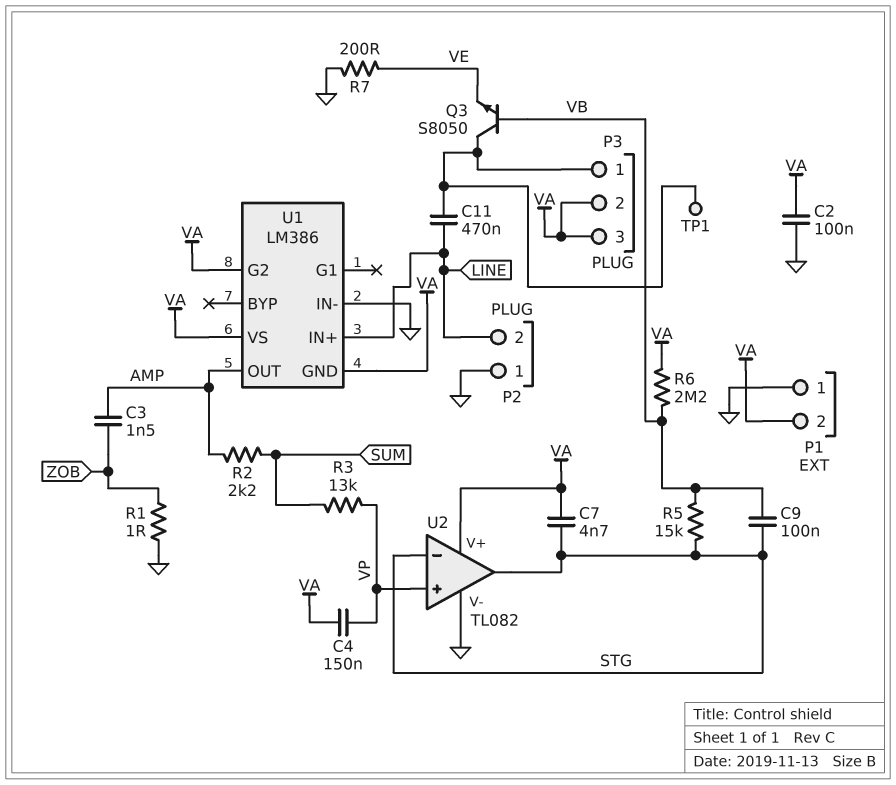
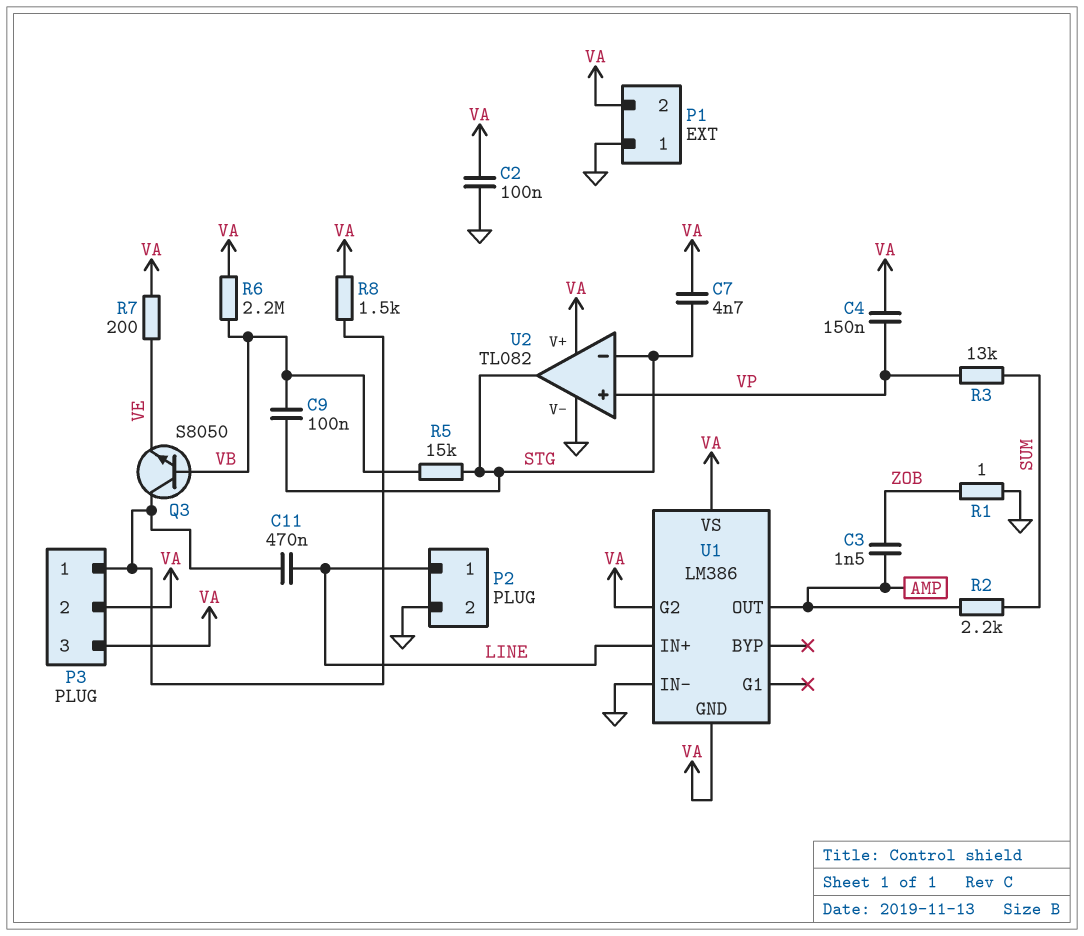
P2 pin 1: GND -> LINE
P2 pin 2: LINE -> GND
R7: 200 (GND, VE) -> 200 (VA, VE)
R8: none -> 1.5k (P3/1, VA)
TP1: test point (P3/1) -> none

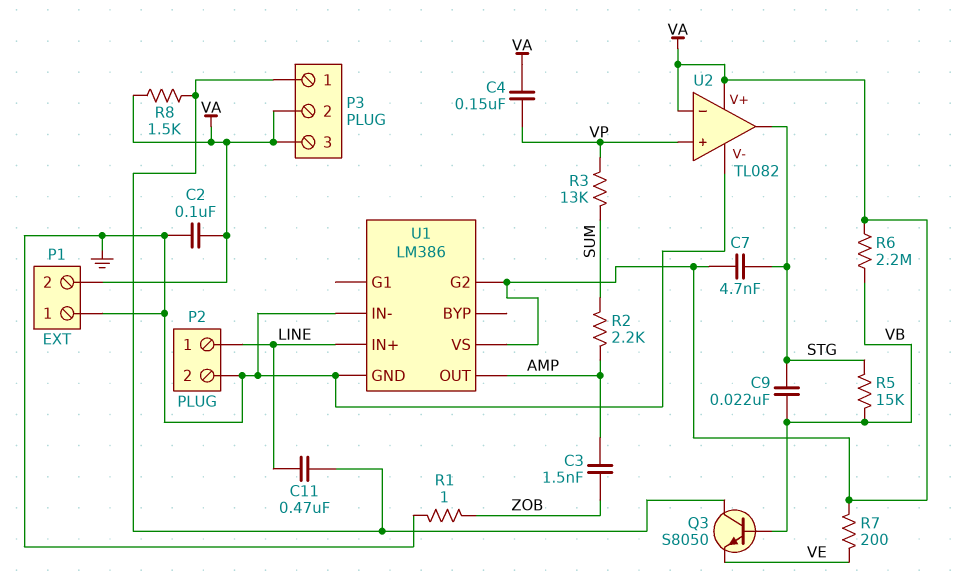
C9: 100nF (STG, VB) -> 22nF (STG, VB)
U1 pin GND: VA -> GND
U2 pin in-: STG -> VA

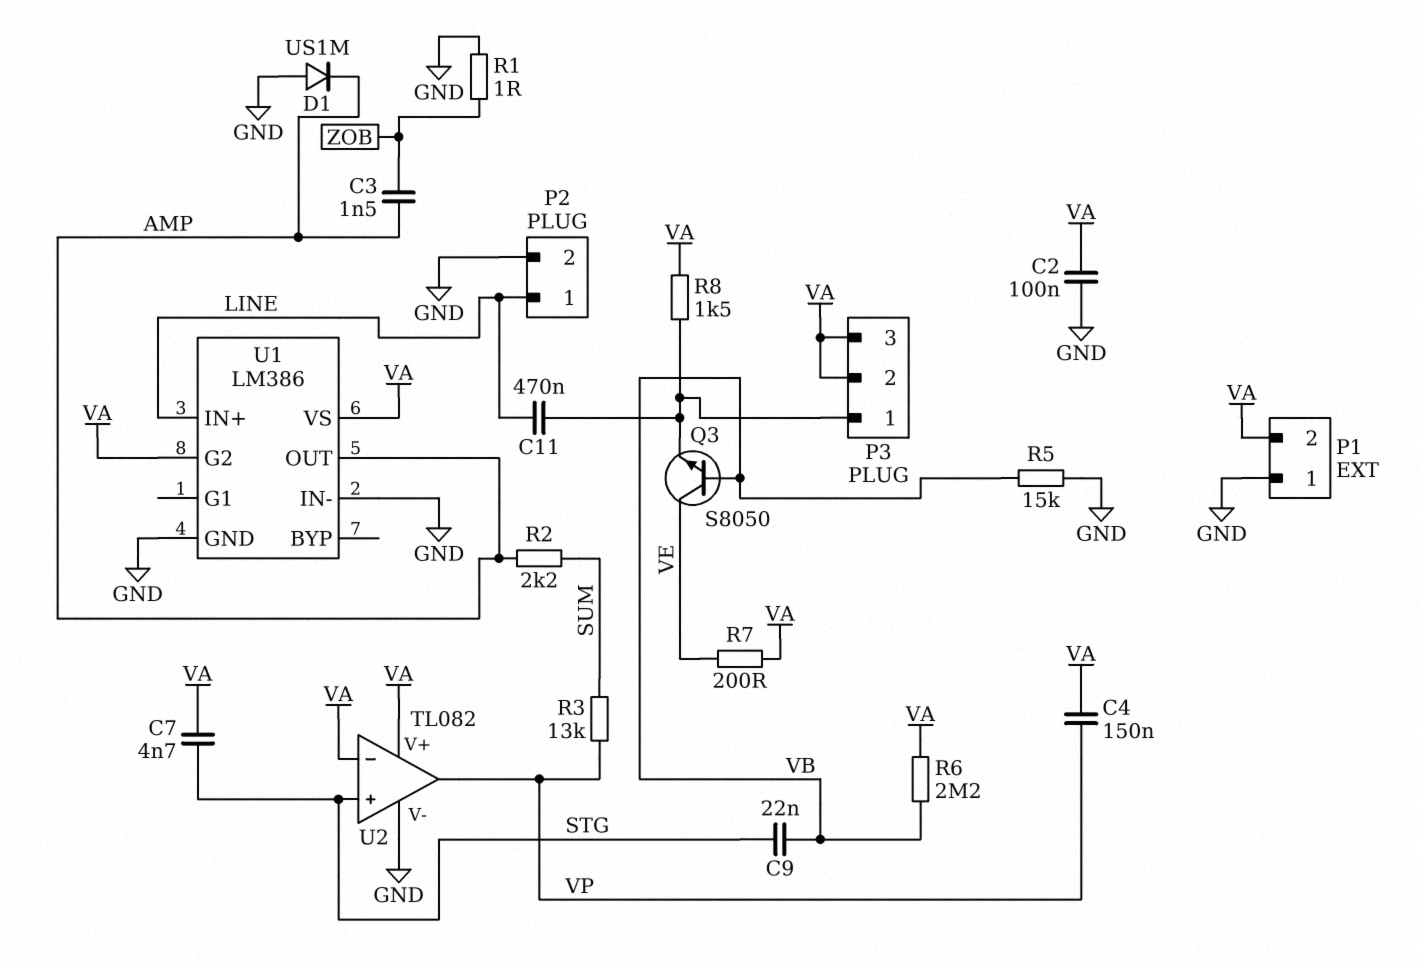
D1: none -> diode US1M (A GND, K AMP)
Q3: NPN S8050 (B VB, C P3/1, E VE) -> NPN S8050 (B VB, C VE, E P3/1)
R5: 15k (STG, VB) -> 15k (GND, VB)
U2 pin in+: VP -> STG
U2 pin out: STG -> VP

